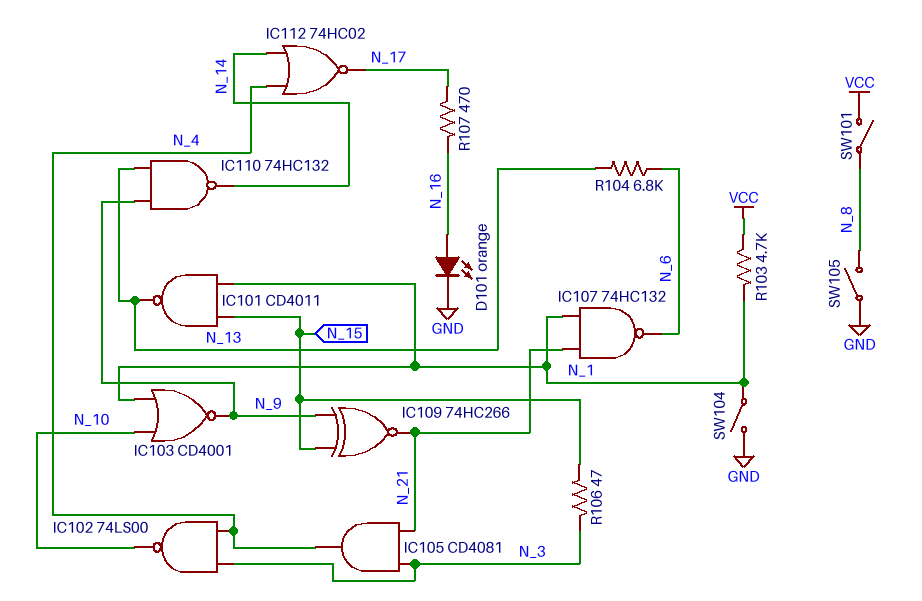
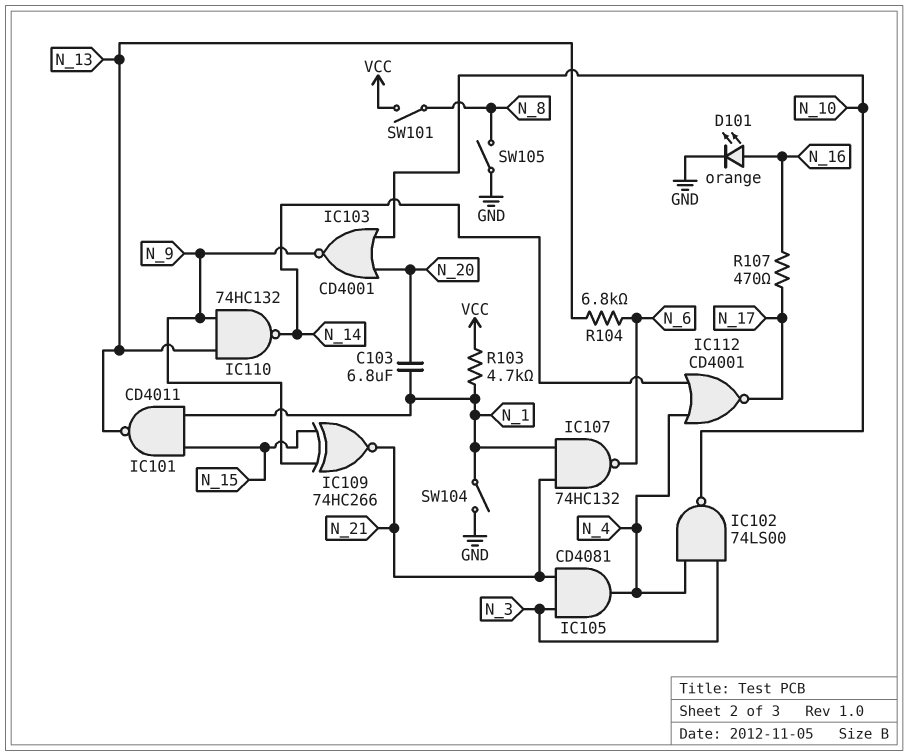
C103: none -> 6.8uF (N_1, N_20)
IC103: NOR CD4001 (in N_1, in N_10, out N_9) -> NOR CD4001 (in N_10, in N_20, out N_9)
IC112: NOR 74HC02 (in N_4, in N_14, out N_17) -> NOR CD4001 (in N_4, in N_14, out N_17)
R106: 47 (N_3, N_15) -> none

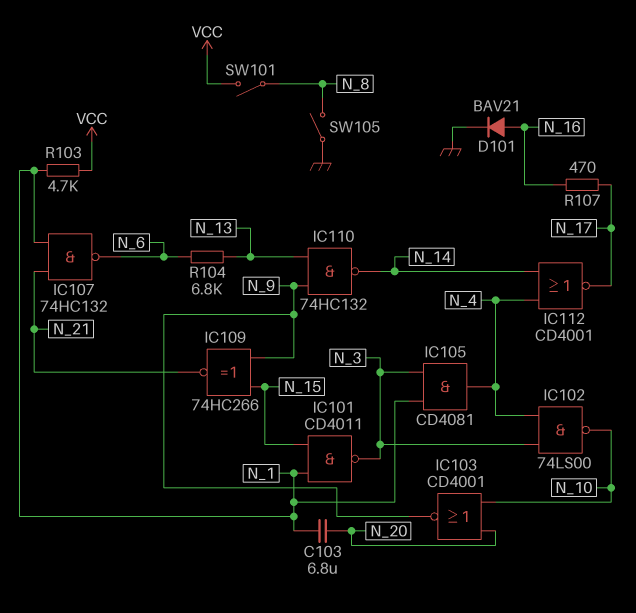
D101: LED orange (A N_16, K GND) -> diode BAV21 (A N_16, K GND)
IC101: NAND CD4011 (in N_1, in N_15, out N_13) -> NAND CD4011 (in N_1, in N_15, out N_3)
IC105: AND CD4081 (in N_3, in N_21, out N_4) -> AND CD4081 (in N_1, in N_3, out N_4)
SW104: switch (GND, N_1) -> none

